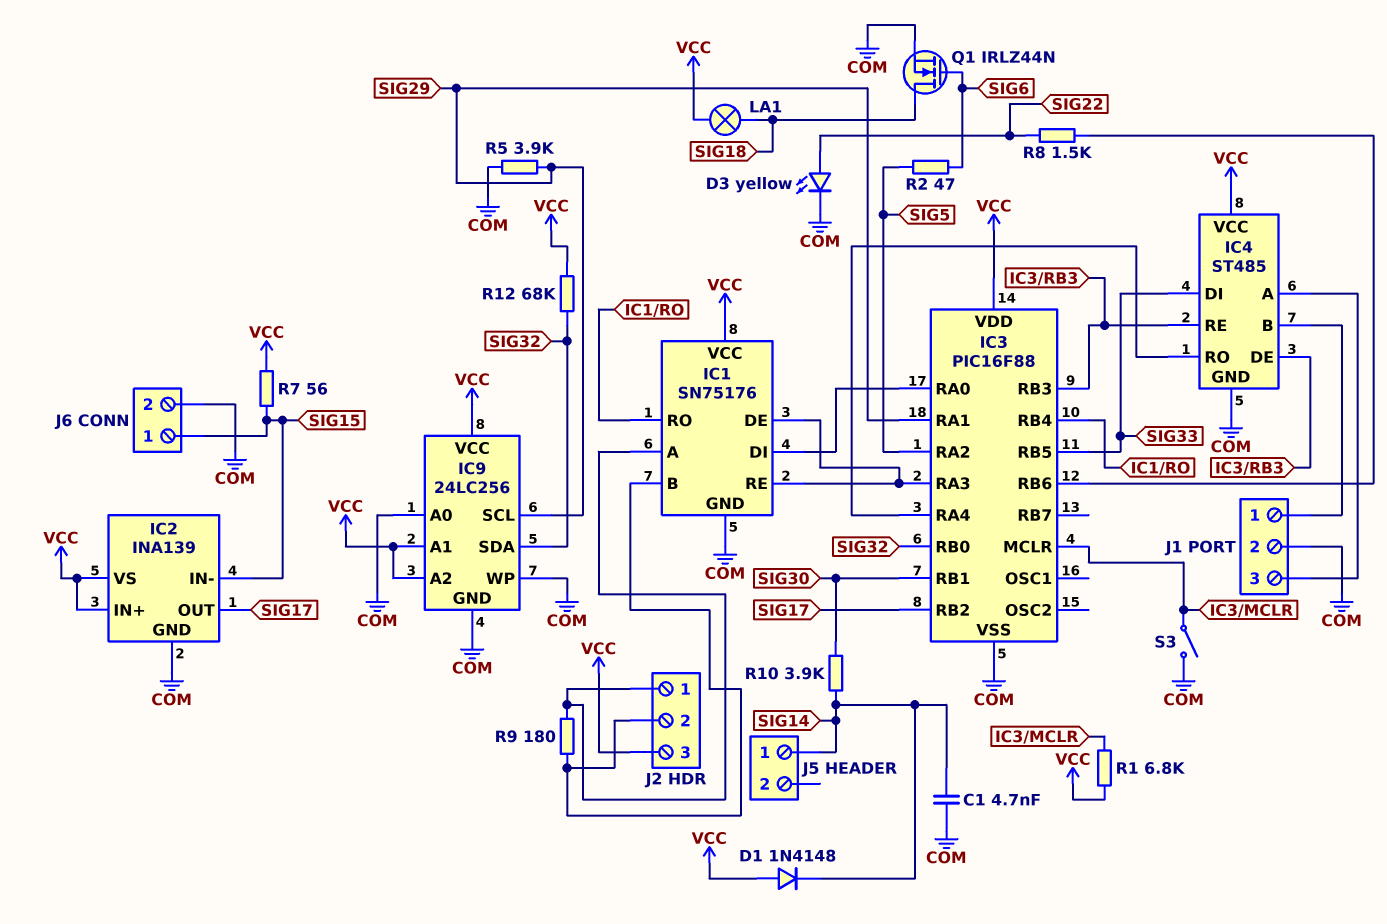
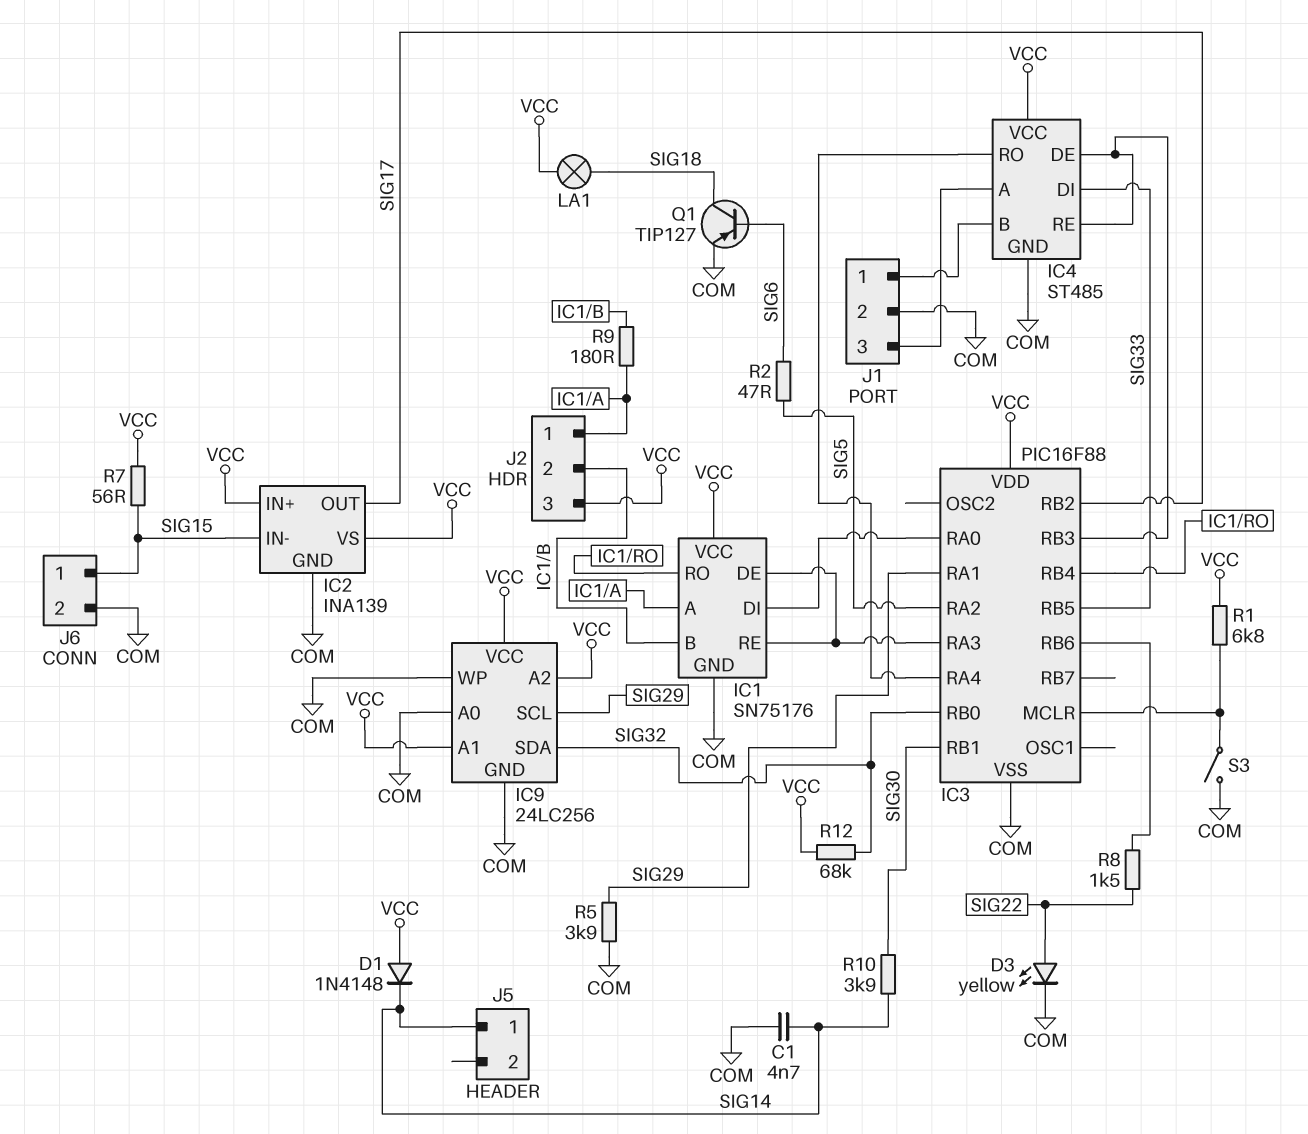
Q1: NMOS IRLZ44N (G SIG6, D SIG18, S COM) -> PNP TIP127 (B SIG6, C SIG18, E COM)

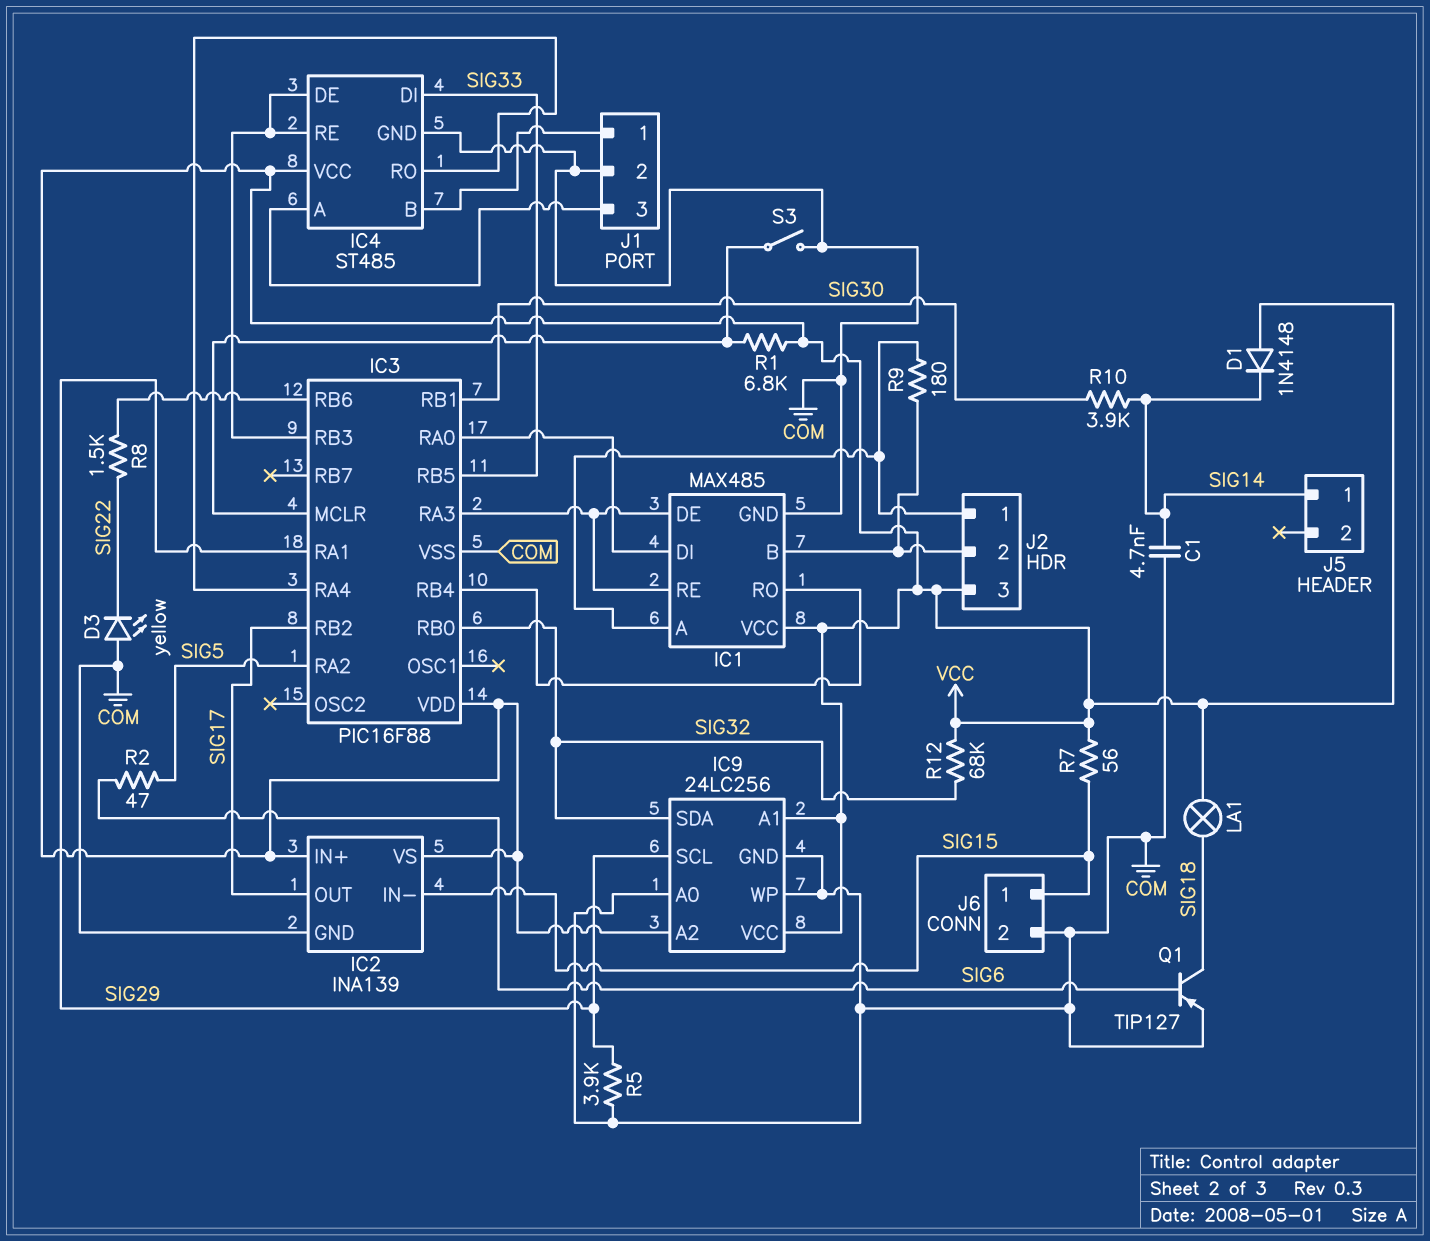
D3: LED yellow (A SIG22, K COM) -> LED yellow (A COM, K SIG22)
IC1: SN75176 -> MAX485

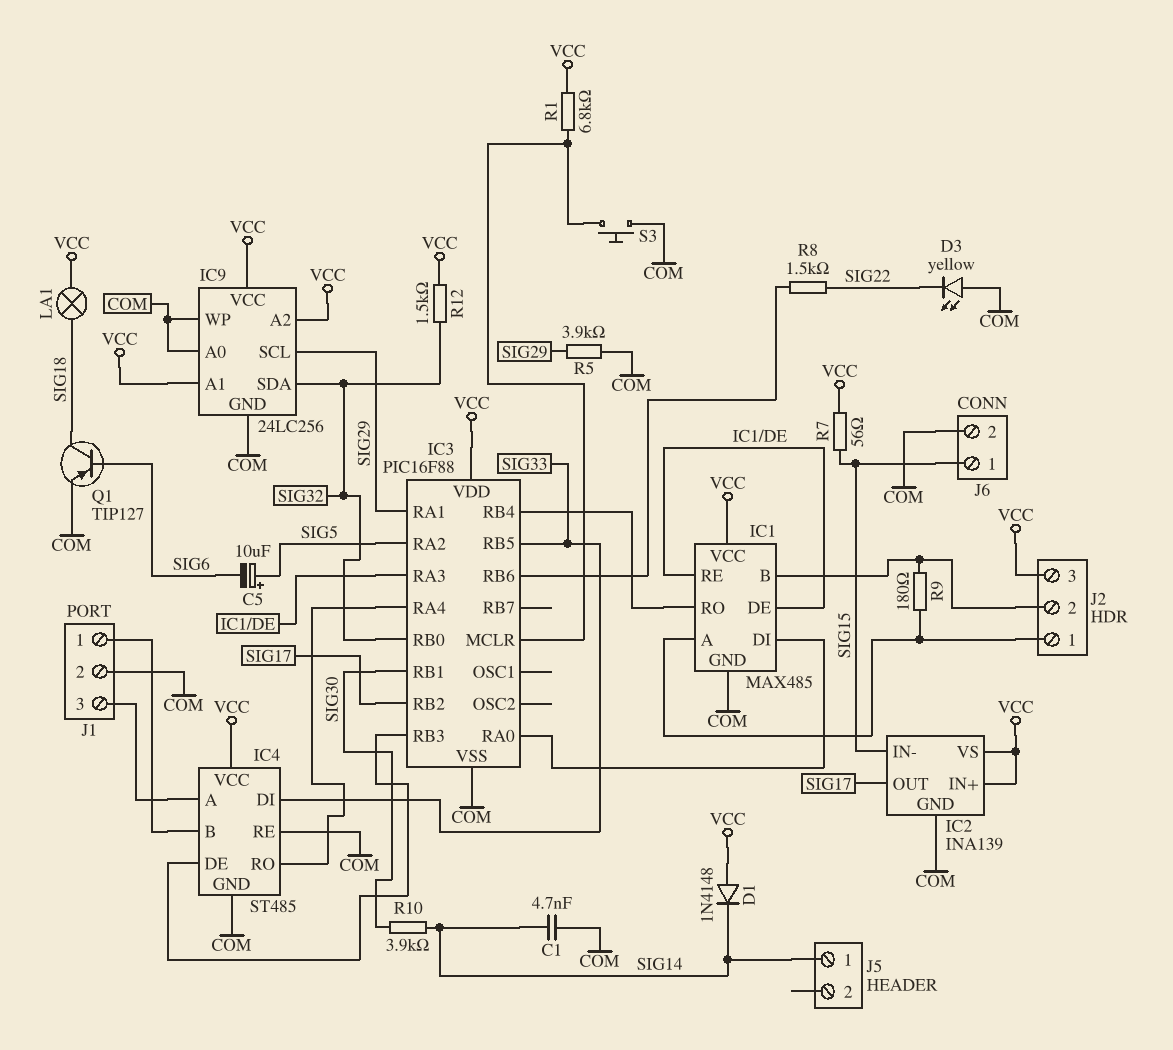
C5: none -> 10uF (plus SIG5, minus SIG6)
IC4 pin RE: IC3/RB3 -> COM
R2: 47 (SIG5, SIG6) -> none
R12: 68k (SIG32, VCC) -> 1.5k (SIG32, VCC)
S3: switch (COM, IC3/MCLR) -> button (COM, IC3/MCLR)

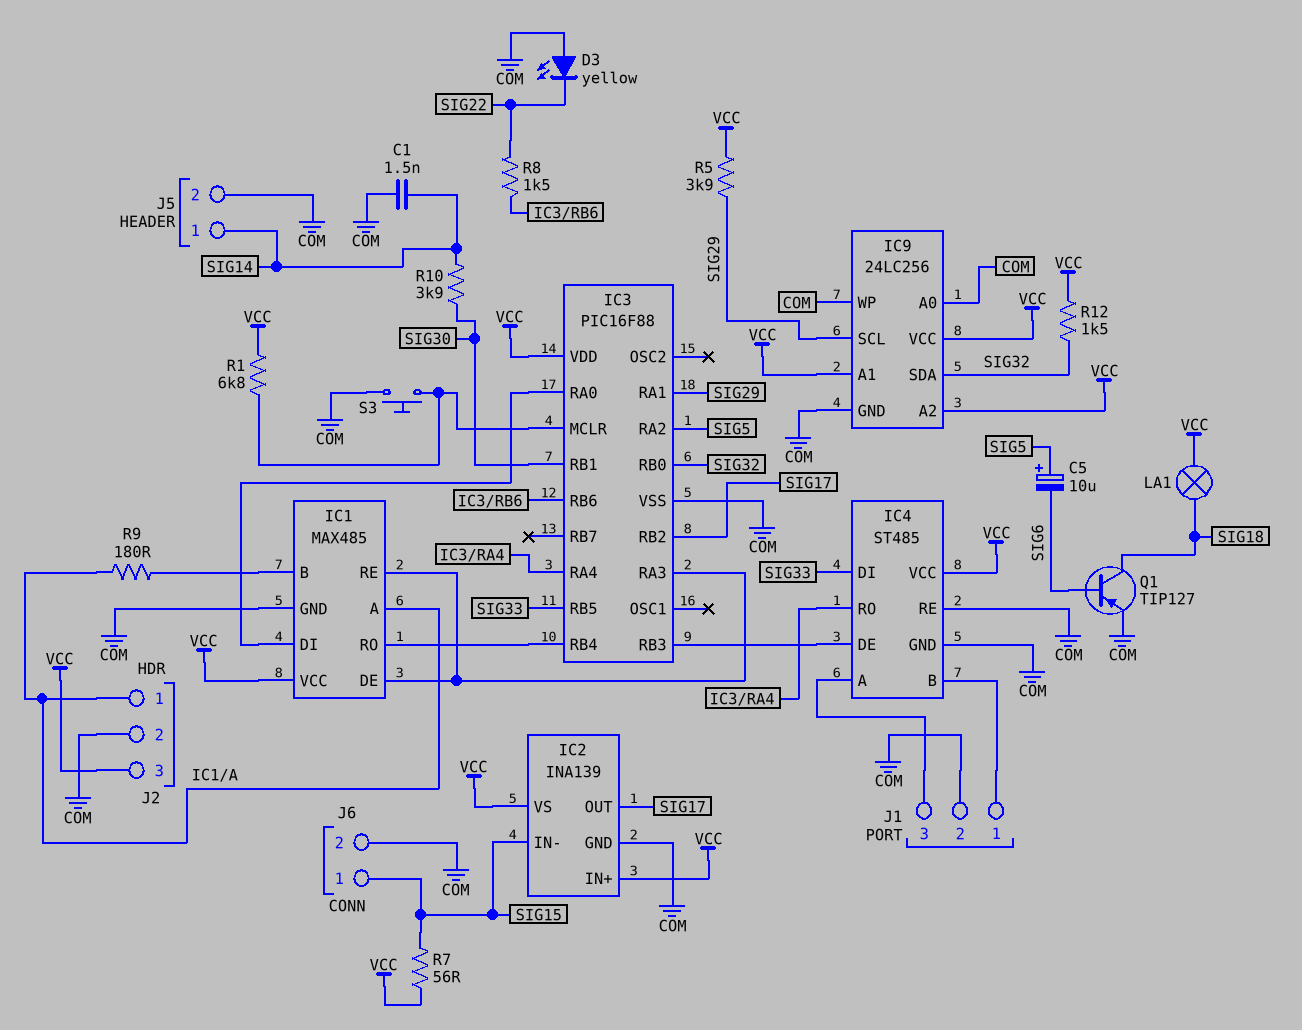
C1: 4.7nF (COM, SIG14) -> 1.5nF (COM, SIG14)
D1: diode 1N4148 (A VCC, K SIG14) -> none
J2 pin 2: IC1/B -> COM
J5 pin 2: none -> COM
R5: 3.9k (COM, SIG29) -> 3.9k (SIG29, VCC)

